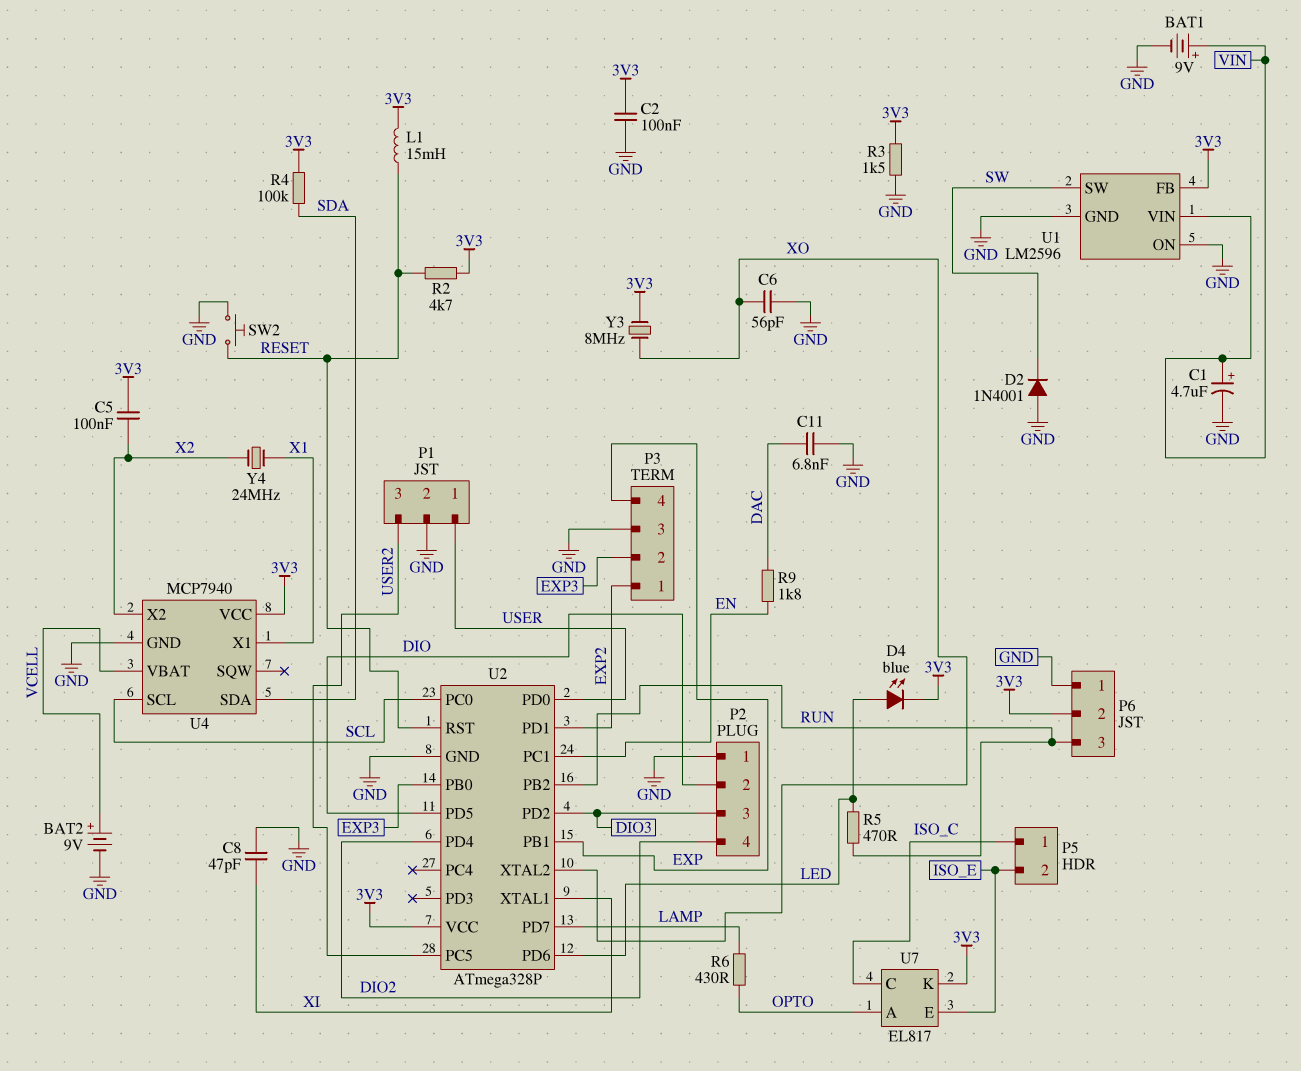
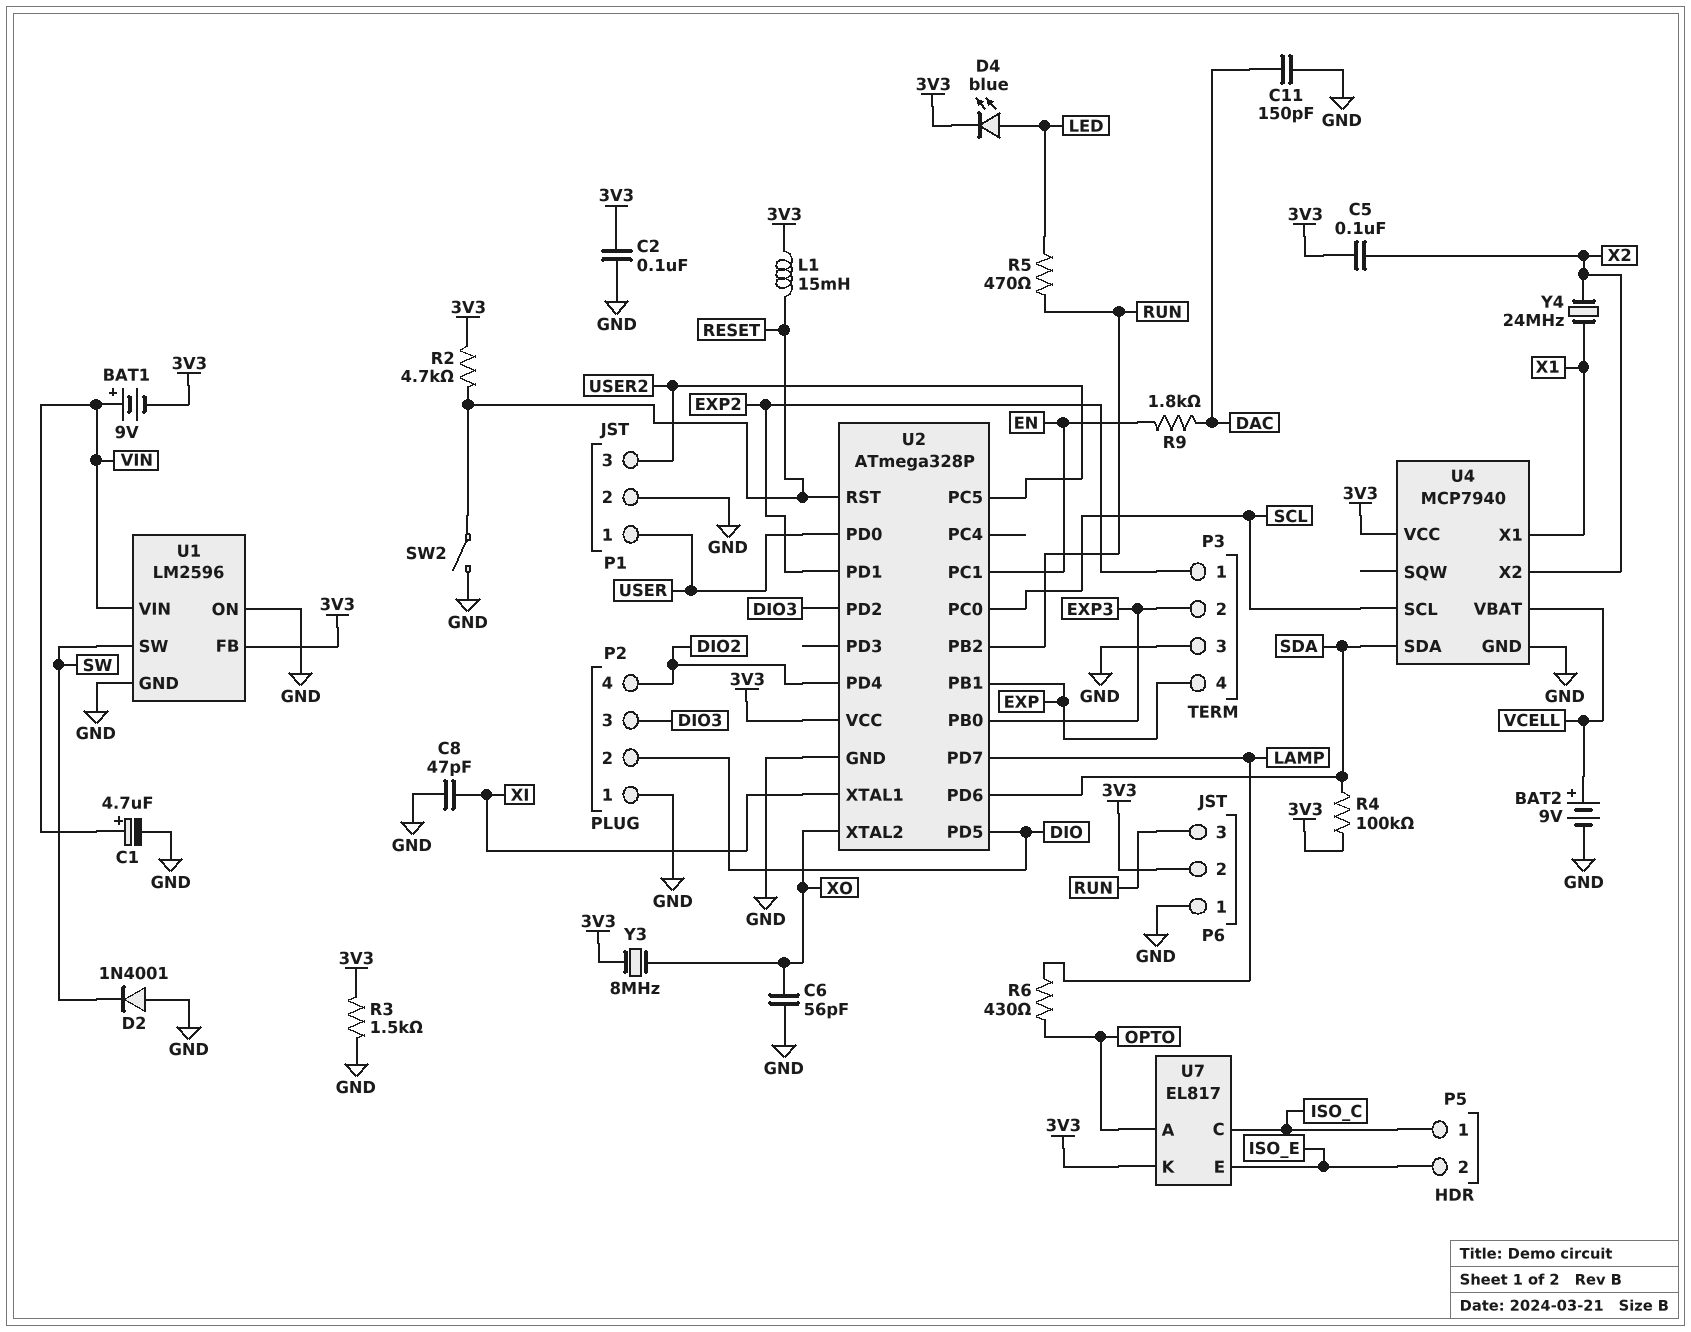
BAT1: 9V (plus VIN, minus GND) -> 9V (plus VIN, minus 3V3)
C11: 6.8nF (DAC, GND) -> 150pF (DAC, GND)
SW2: button (GND, RESET) -> switch (GND, RESET)
U2 pin PD6: LED -> SDA

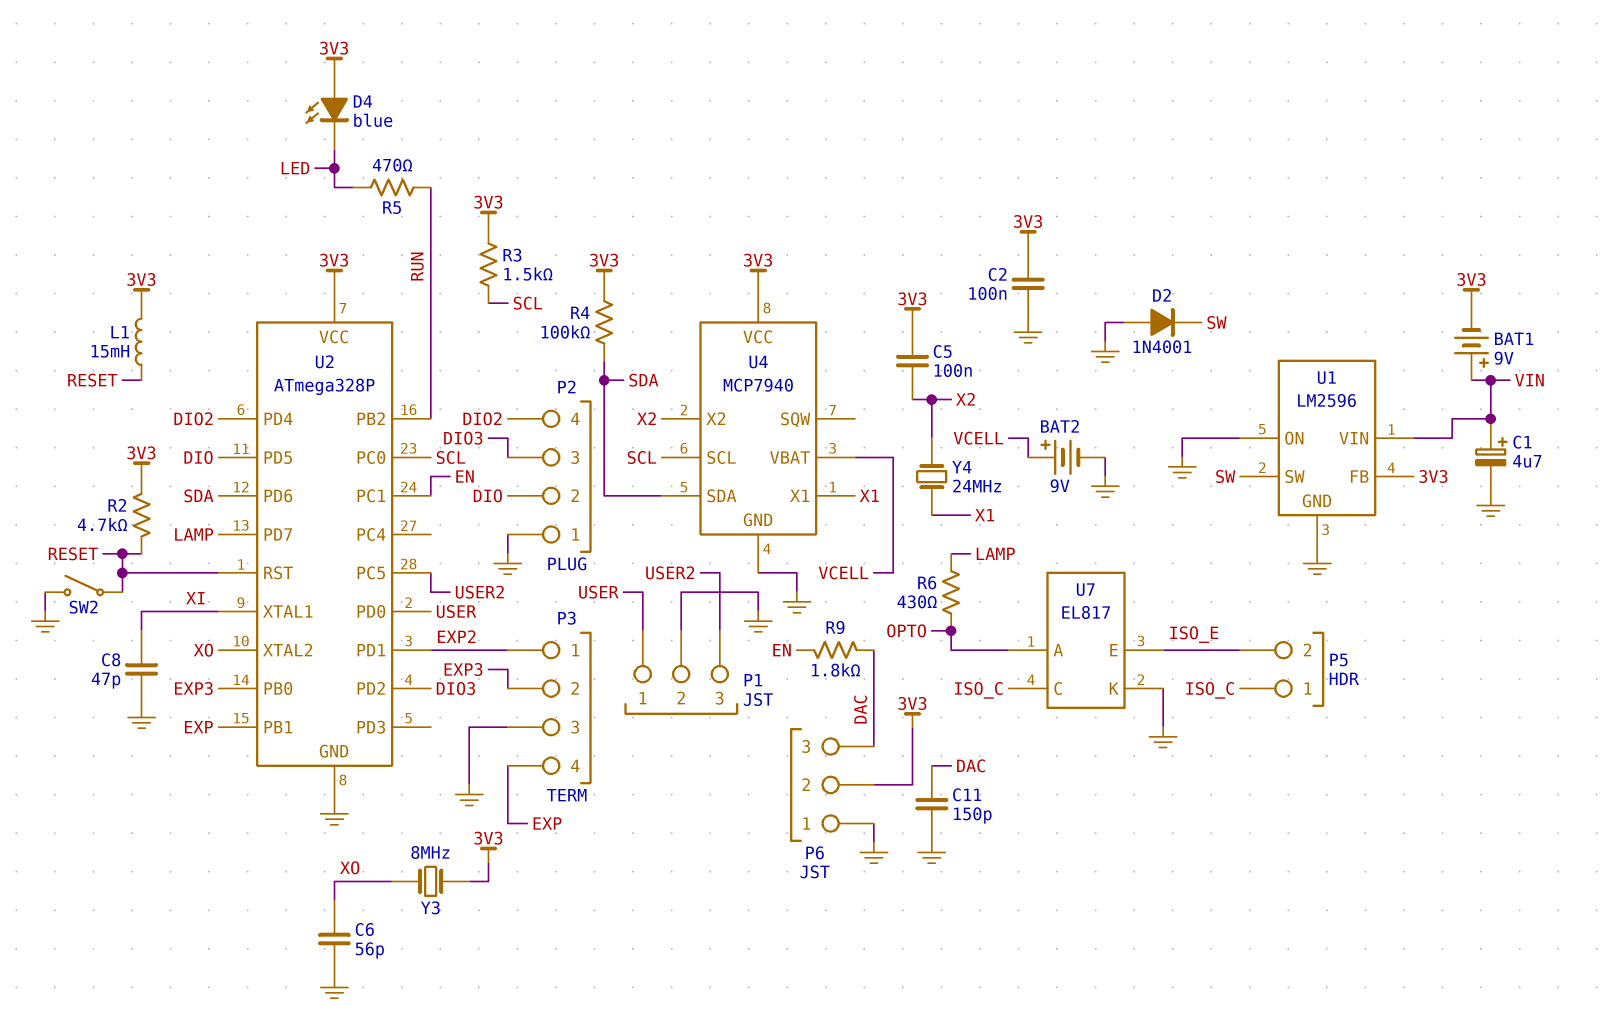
D4: LED blue (A LED, K 3V3) -> LED blue (A 3V3, K LED)
P6 pin 3: RUN -> DAC
R3: 1.5k (3V3, GND) -> 1.5k (3V3, SCL)
U7 pin K: 3V3 -> GND

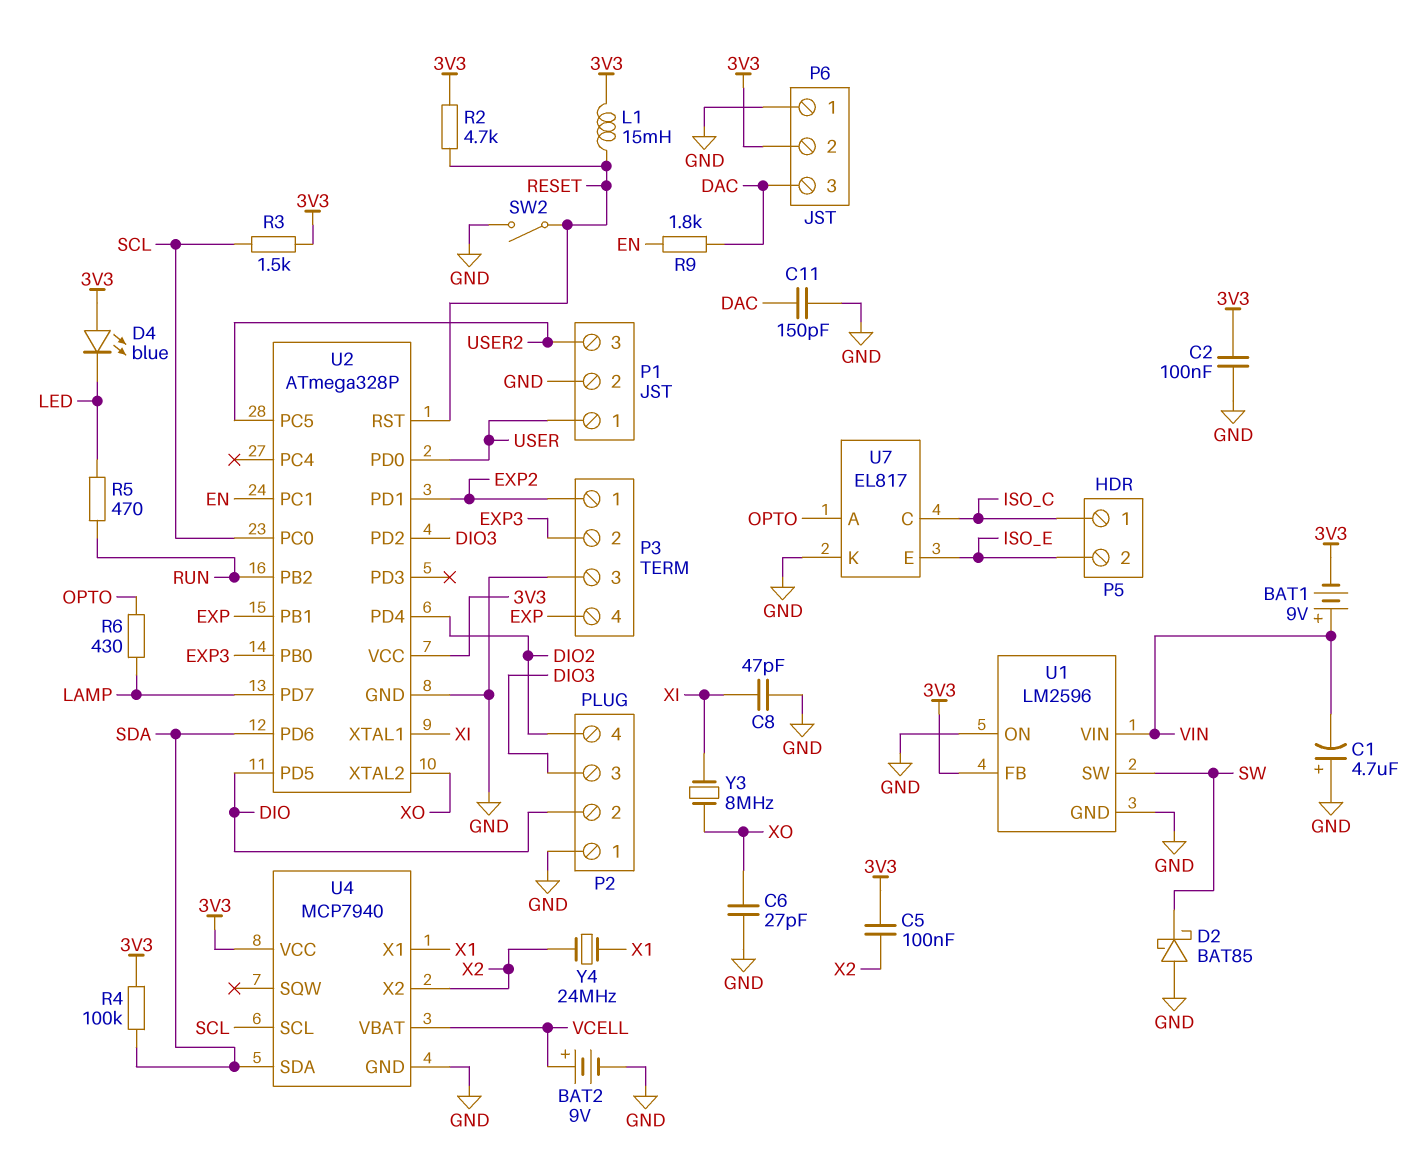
C1: 4.7uF (plus VIN, minus GND) -> 4.7uF (plus GND, minus VIN)
C6: 56pF (GND, XO) -> 27pF (GND, XO)
D2: diode 1N4001 (A GND, K SW) -> schottky BAT85 (A GND, K SW)
Y3: 8MHz (3V3, XO) -> 8MHz (XI, XO)

